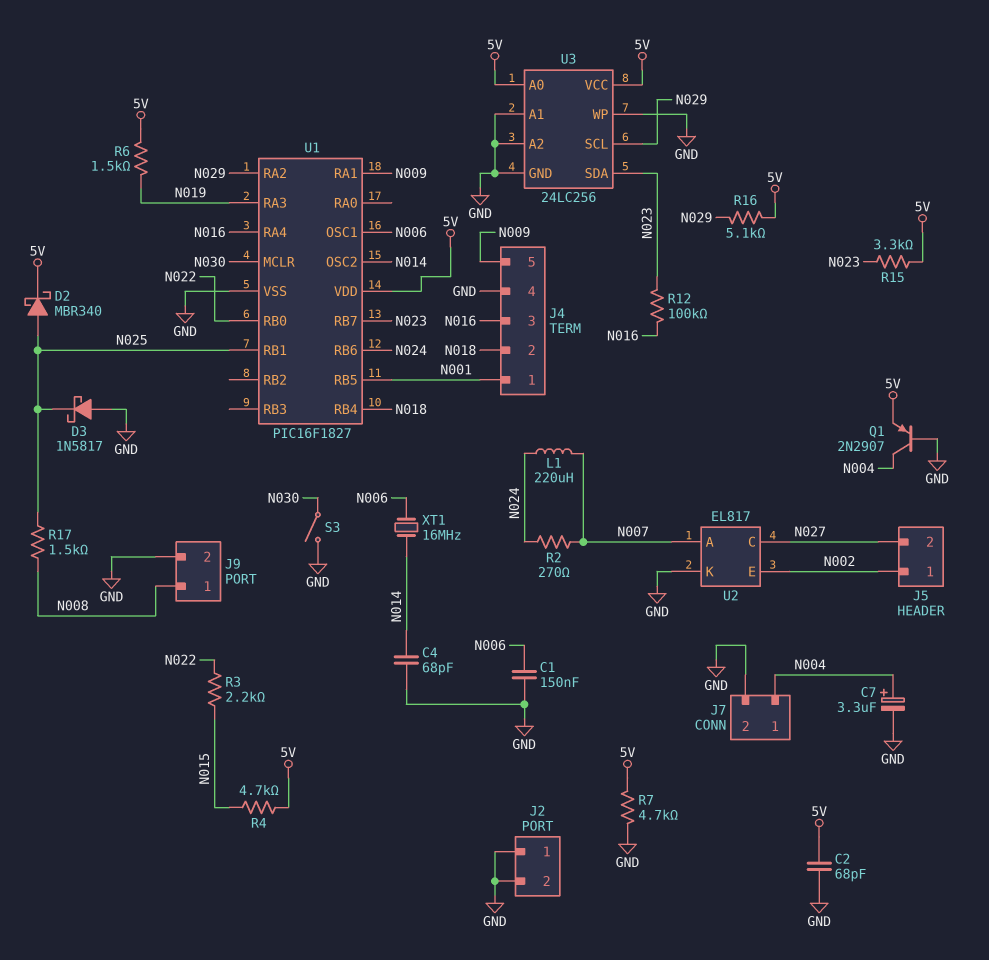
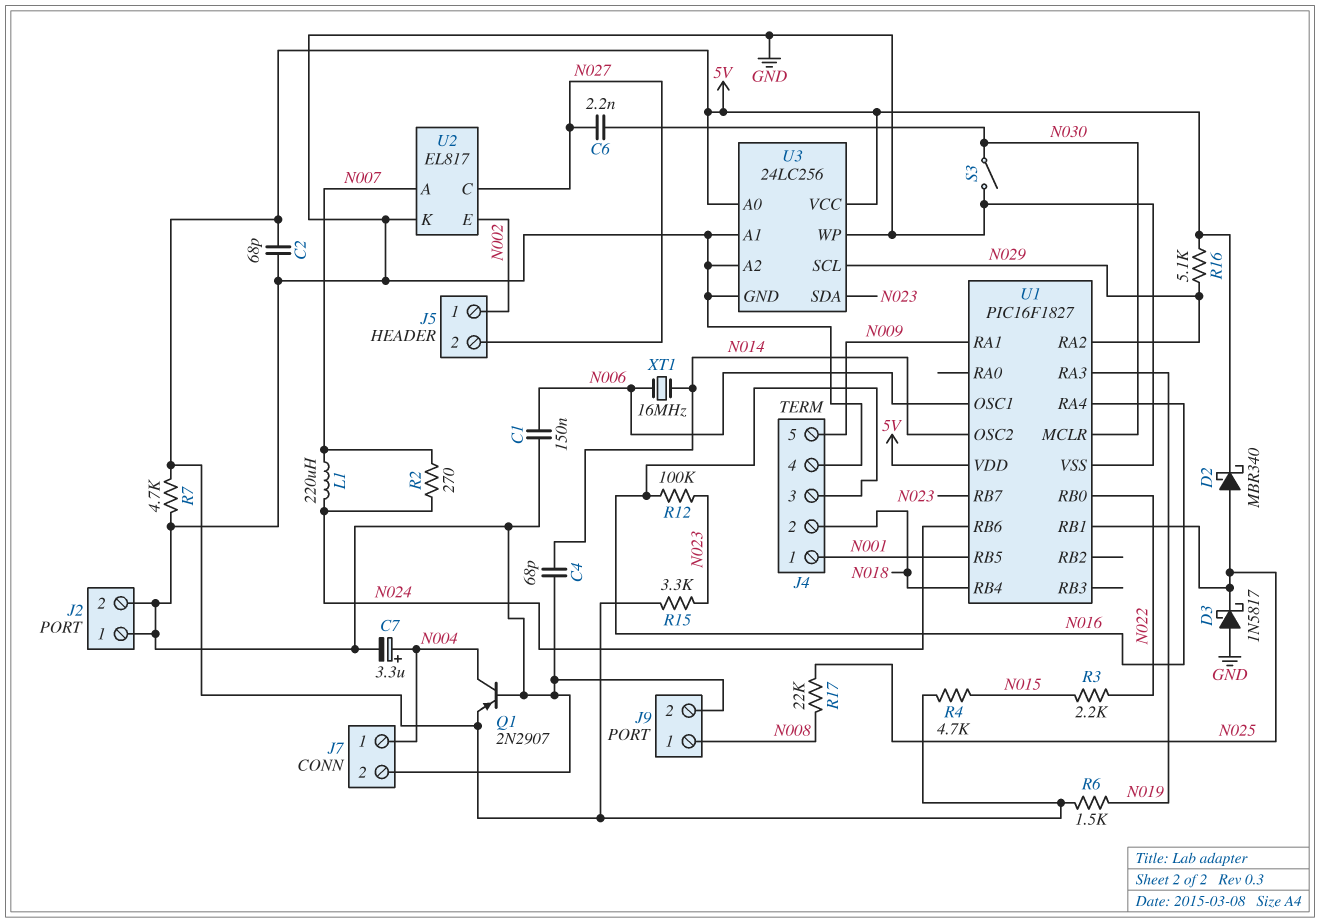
C6: none -> 2.2nF (N027, N030)
R17: 1.5k (N008, N025) -> 22k (N008, N025)

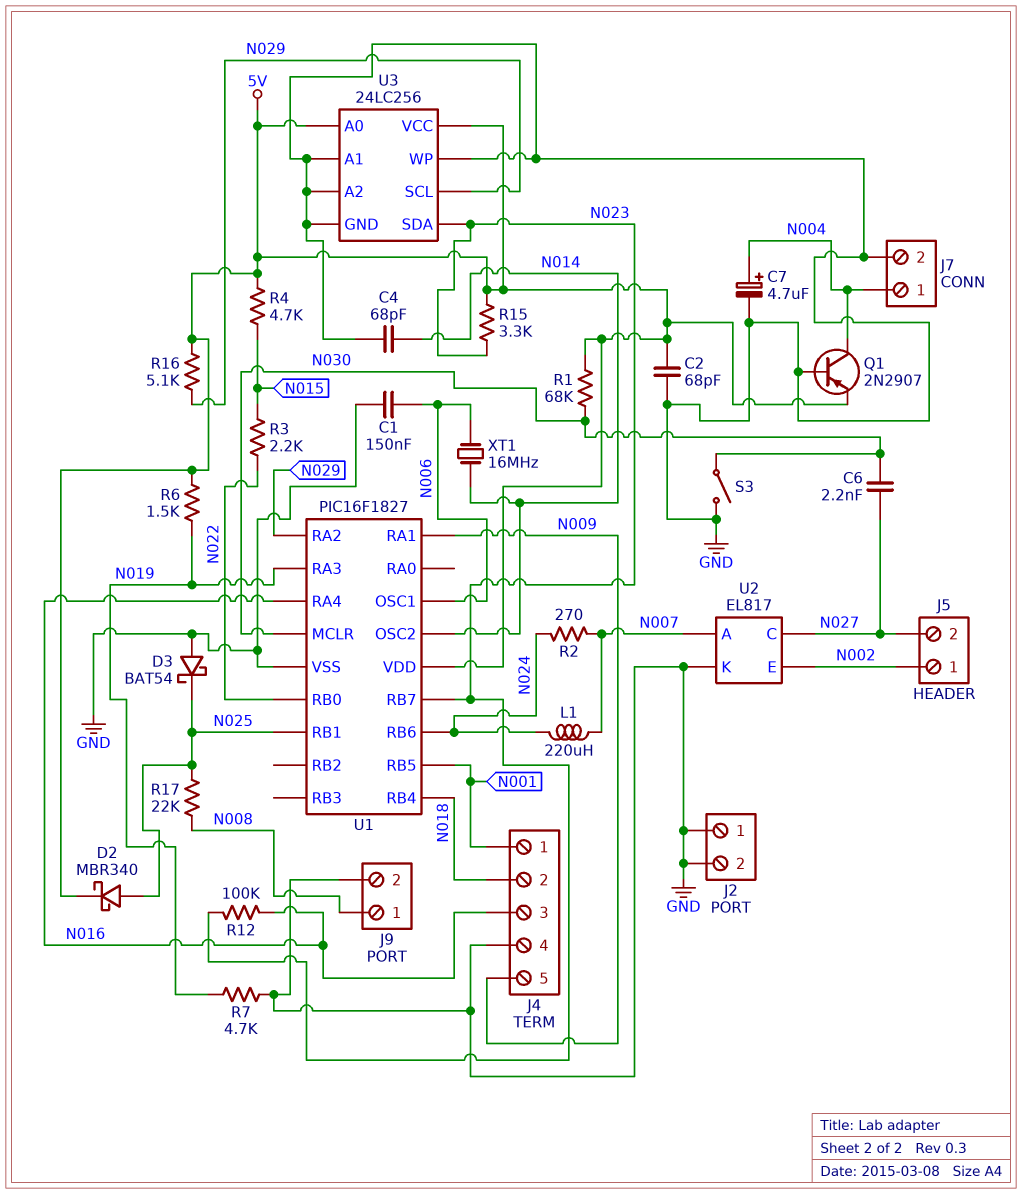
C7: 3.3uF (plus N004, minus GND) -> 4.7uF (plus N004, minus GND)
D3: schottky 1N5817 (A GND, K N025) -> schottky BAT54 (A GND, K N025)
R1: none -> 68k (5V, N030)
R7: 4.7k (5V, GND) -> 4.7k (GND, N019)

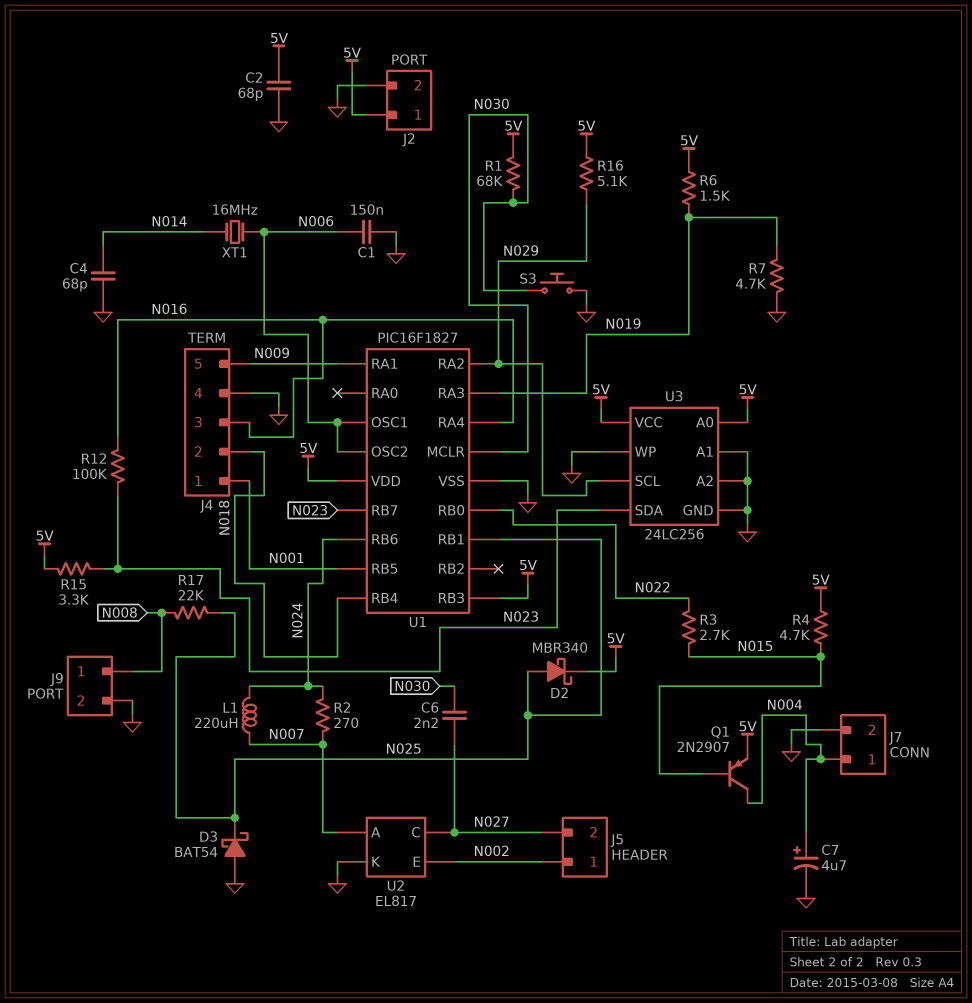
J2 pin 1: GND -> 5V
Q1: PNP 2N2907 (B GND, C N004, E 5V) -> PNP 2N2907 (B N015, C N004, E 5V)
R3: 2.2k (N015, N022) -> 2.7k (N015, N022)
S3: switch (GND, N030) -> button (GND, N030)
U1 pin OSC2: N014 -> N006
U1 pin RB3: none -> 5V

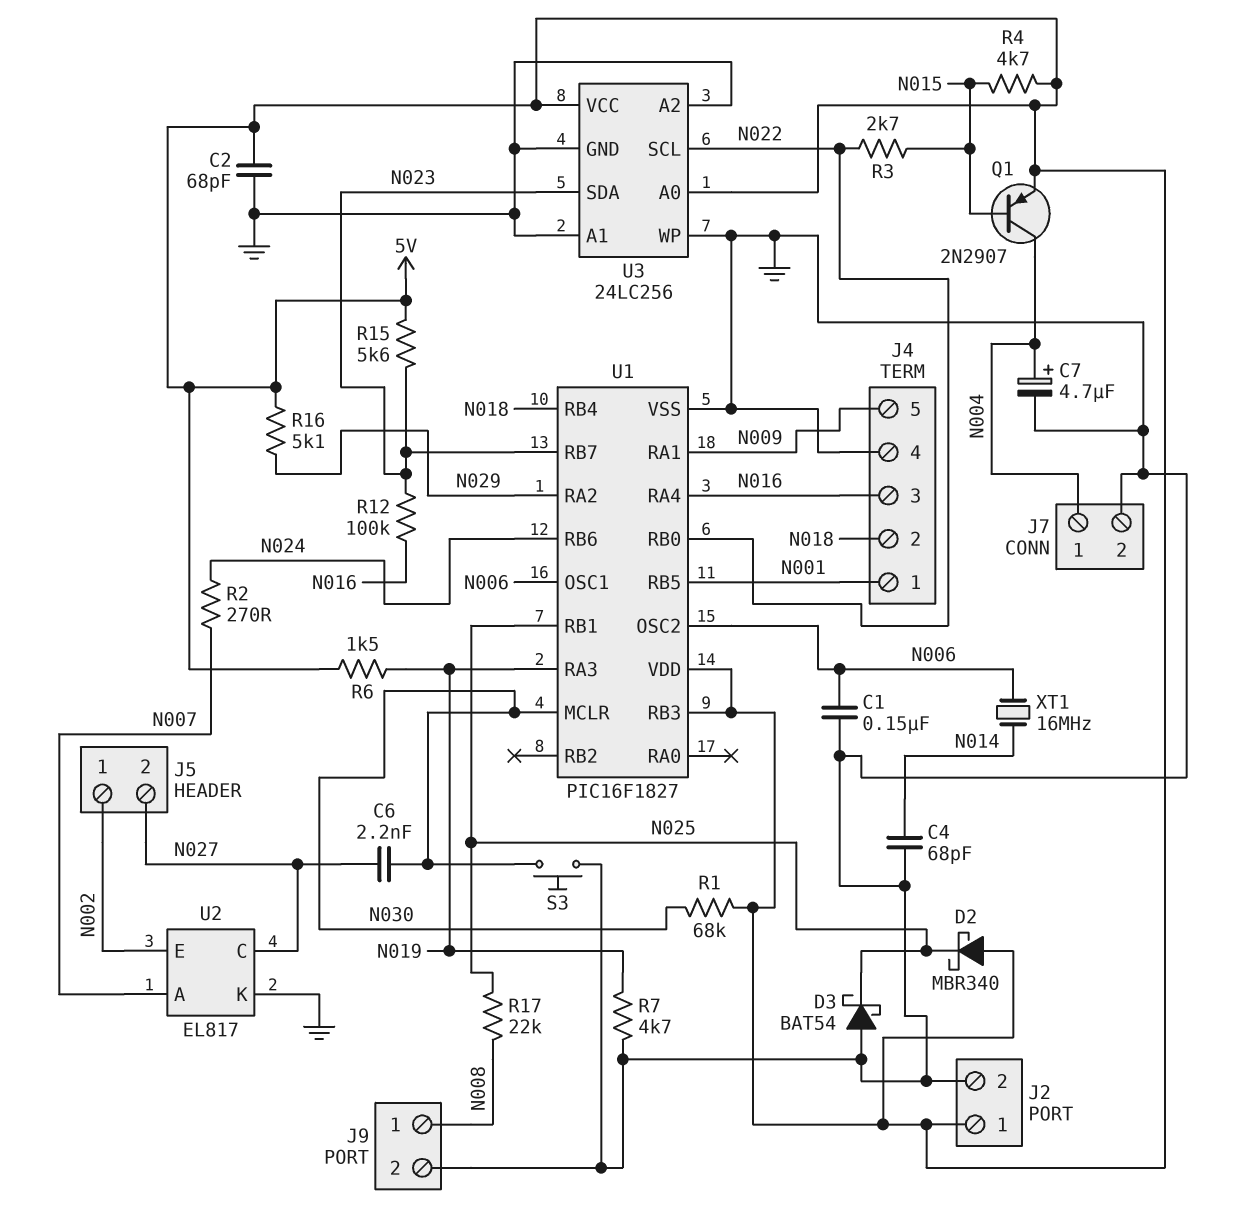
D2: schottky MBR340 (A N025, K 5V) -> schottky MBR340 (A 5V, K N025)
L1: 220uH (N007, N024) -> none
R15: 3.3k (5V, N023) -> 5.6k (5V, N023)
U3 pin SCL: N029 -> N022

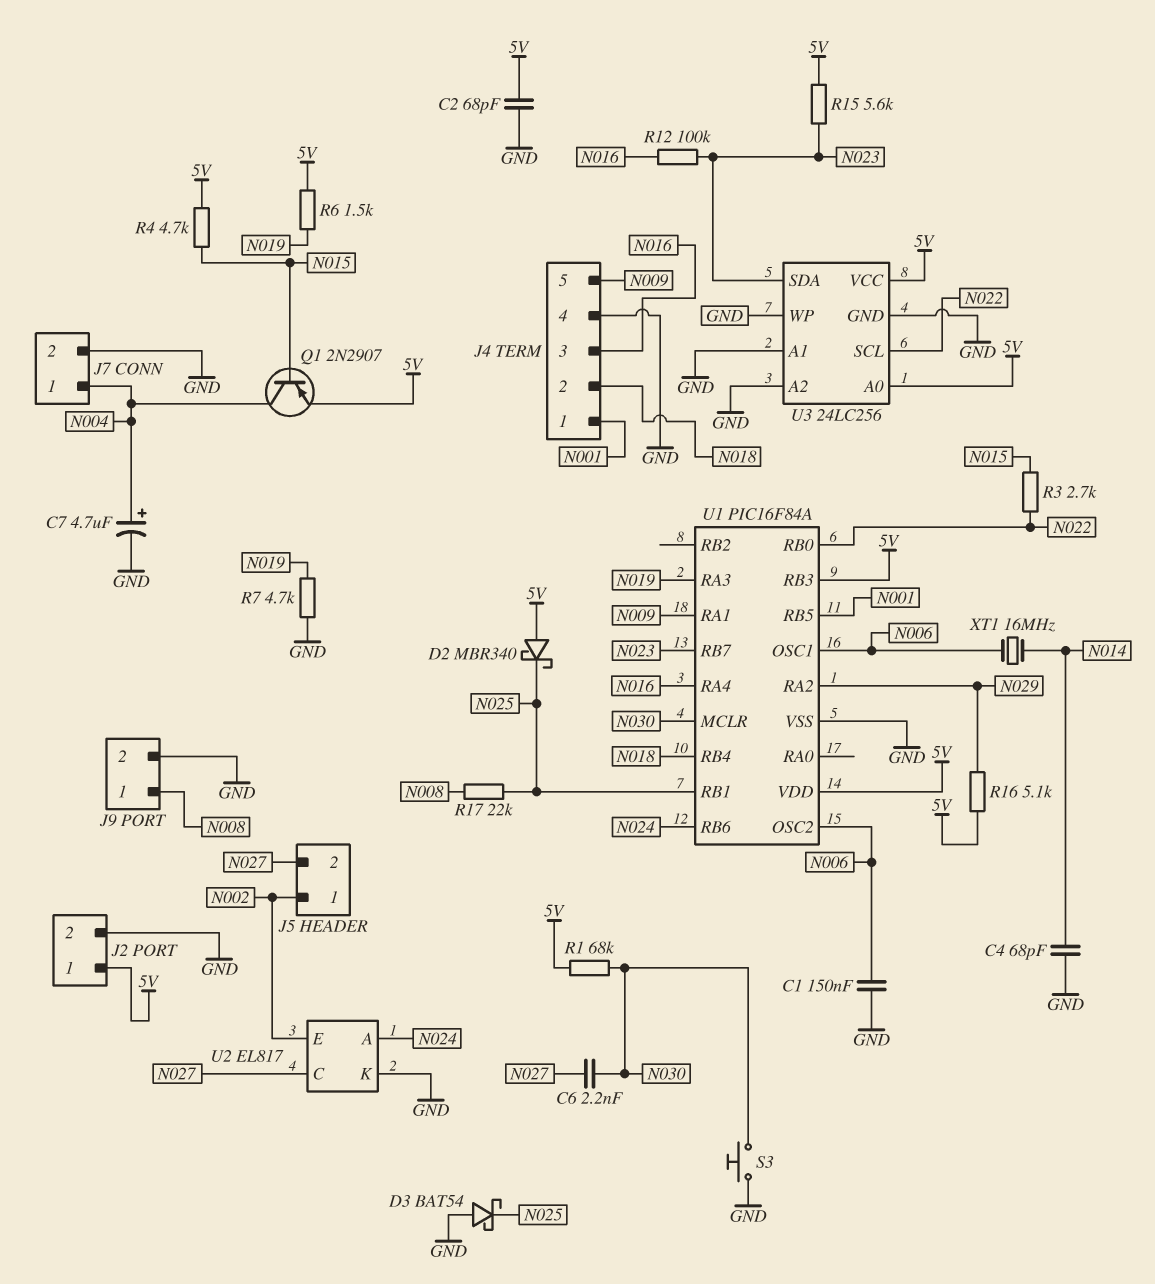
R2: 270 (N007, N024) -> none
U1: PIC16F1827 -> PIC16F84A
U2 pin A: N007 -> N024

